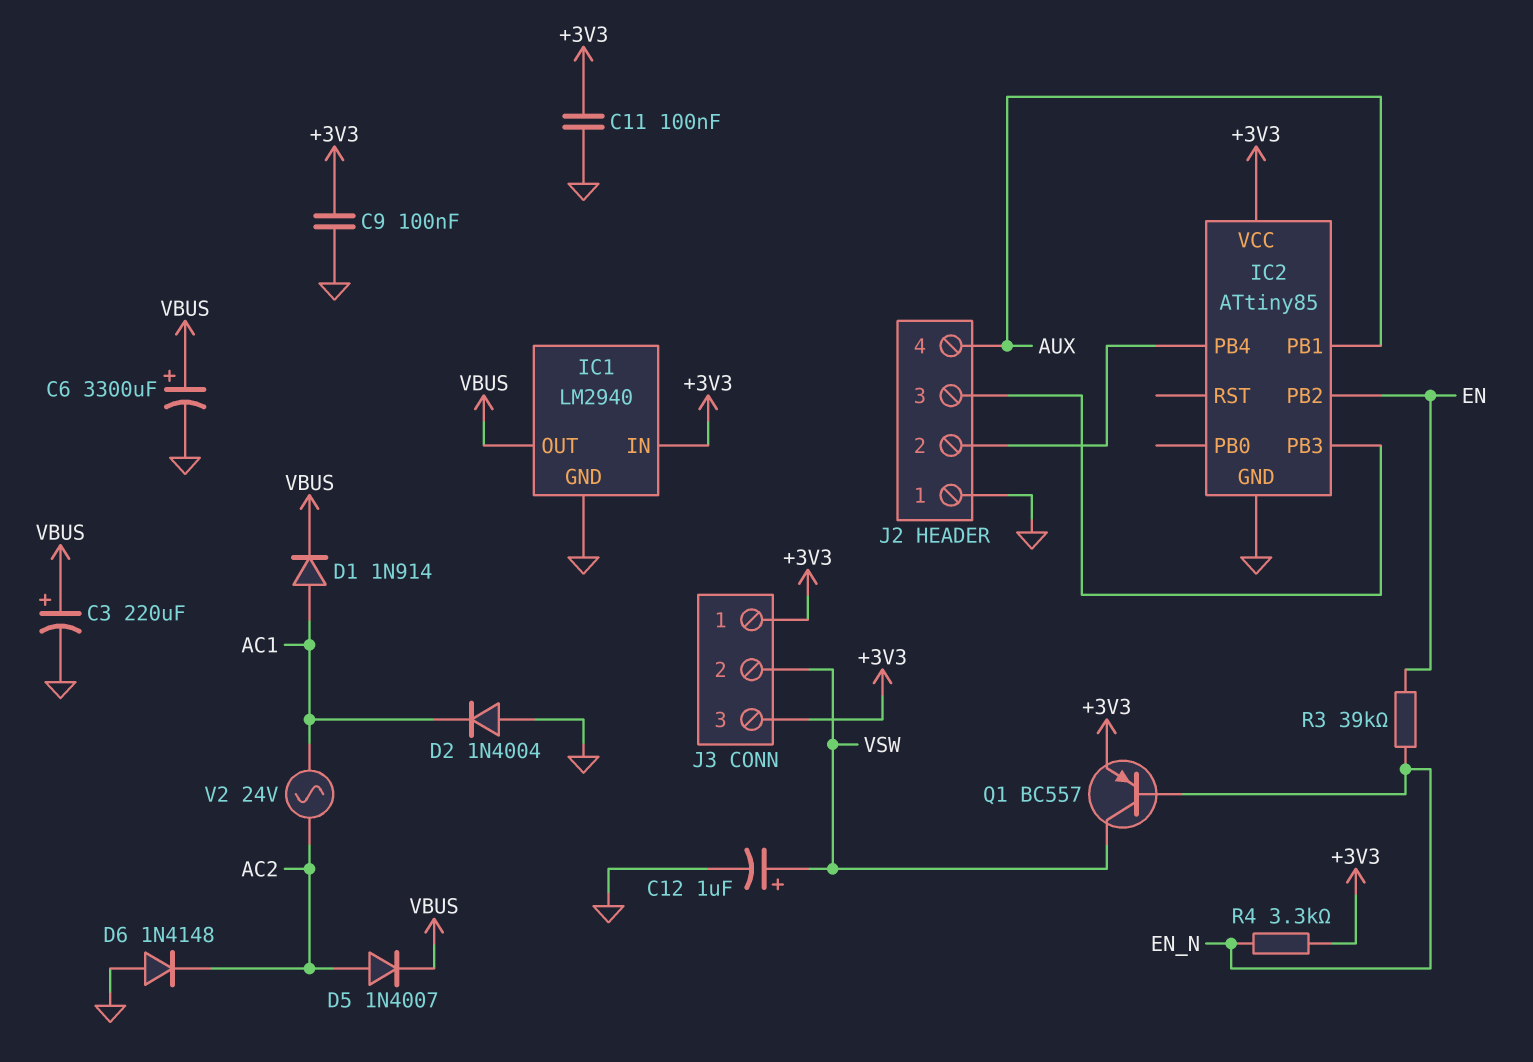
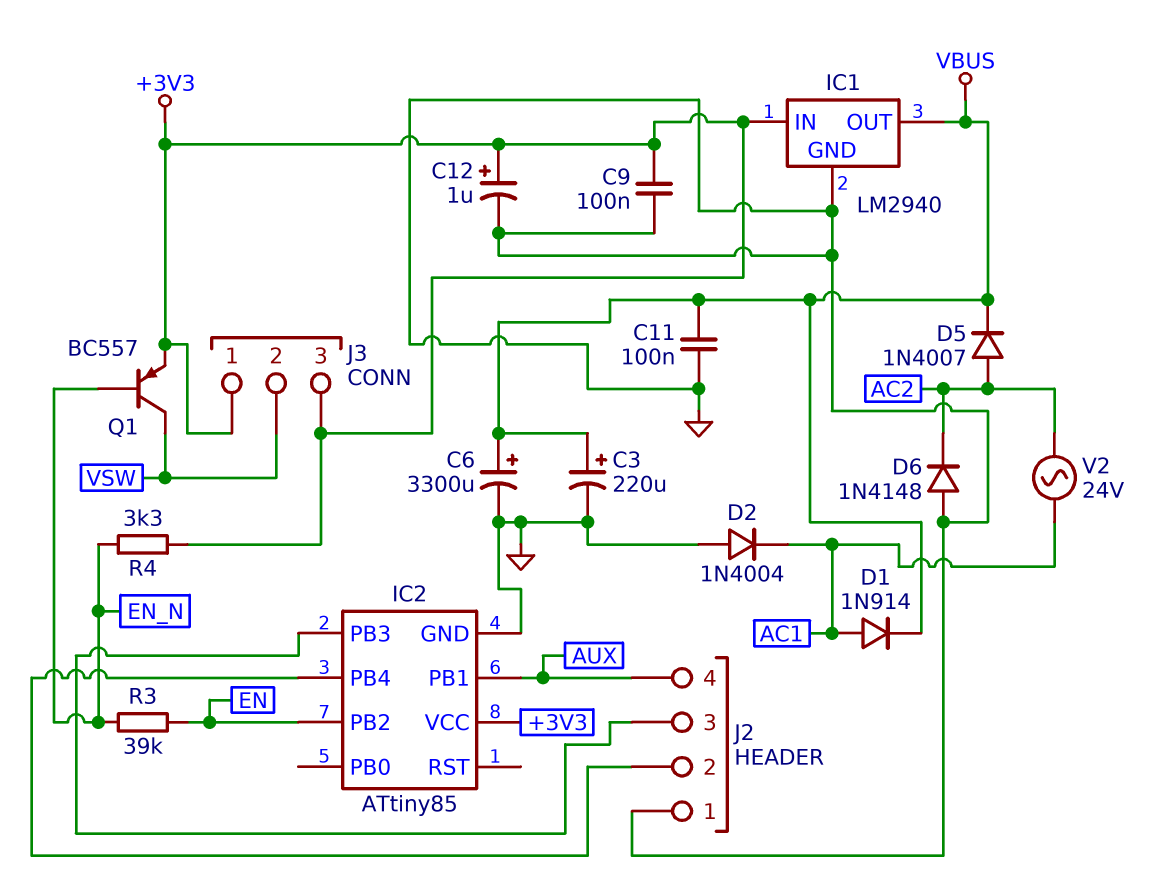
C11: 100nF (+3V3, GND) -> 100nF (GND, VBUS)
C12: 1uF (plus VSW, minus GND) -> 1uF (plus +3V3, minus GND)

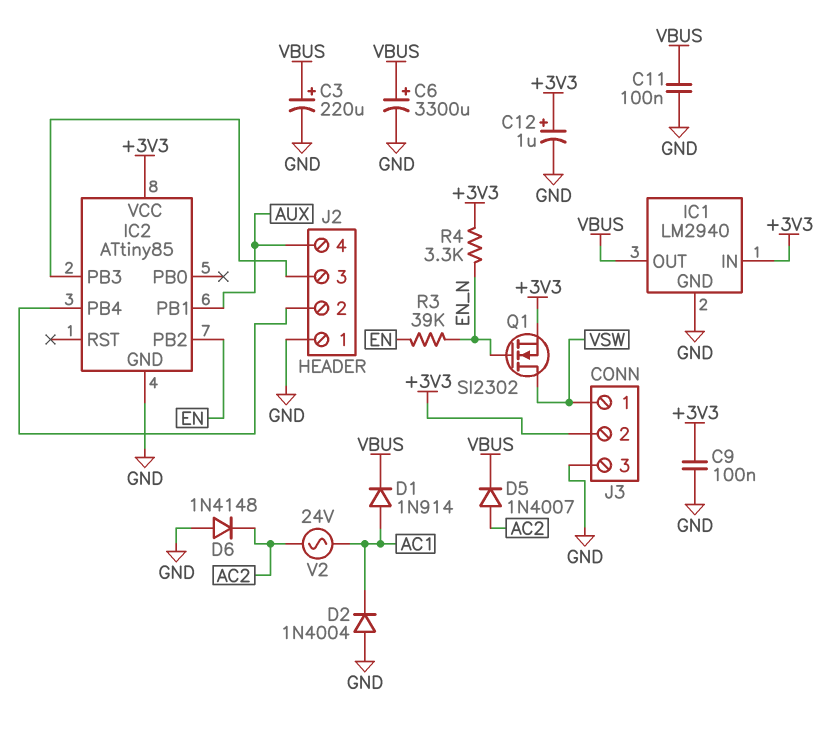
J3 pin 1: +3V3 -> VSW
J3 pin 2: VSW -> +3V3
J3 pin 3: +3V3 -> GND
Q1: PNP BC557 (B EN_N, C VSW, E +3V3) -> NMOS SI2302 (G EN_N, D VSW, S +3V3)

